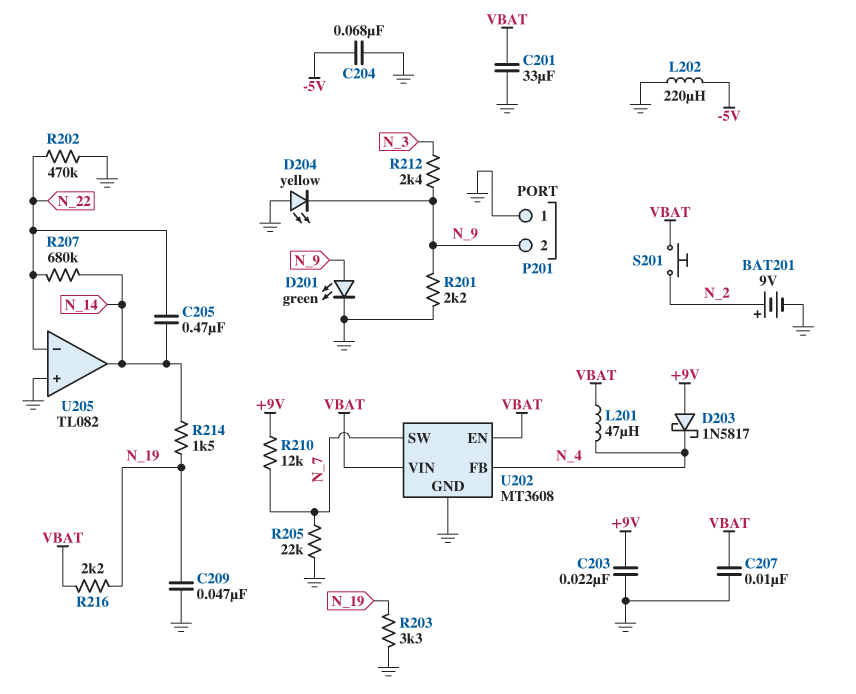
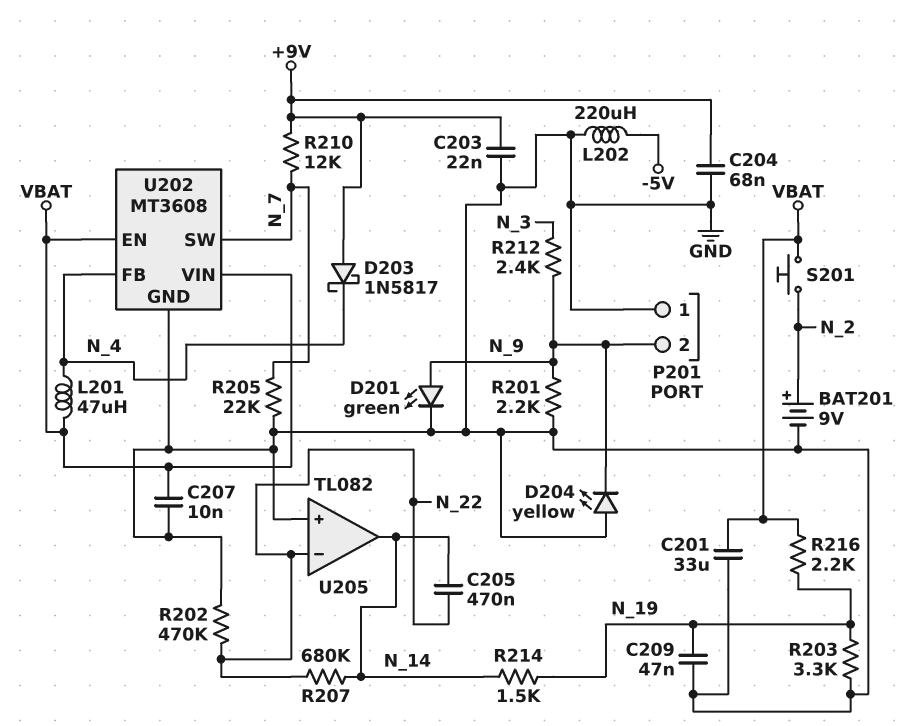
C204: 68nF (-5V, GND) -> 68nF (+9V, GND)

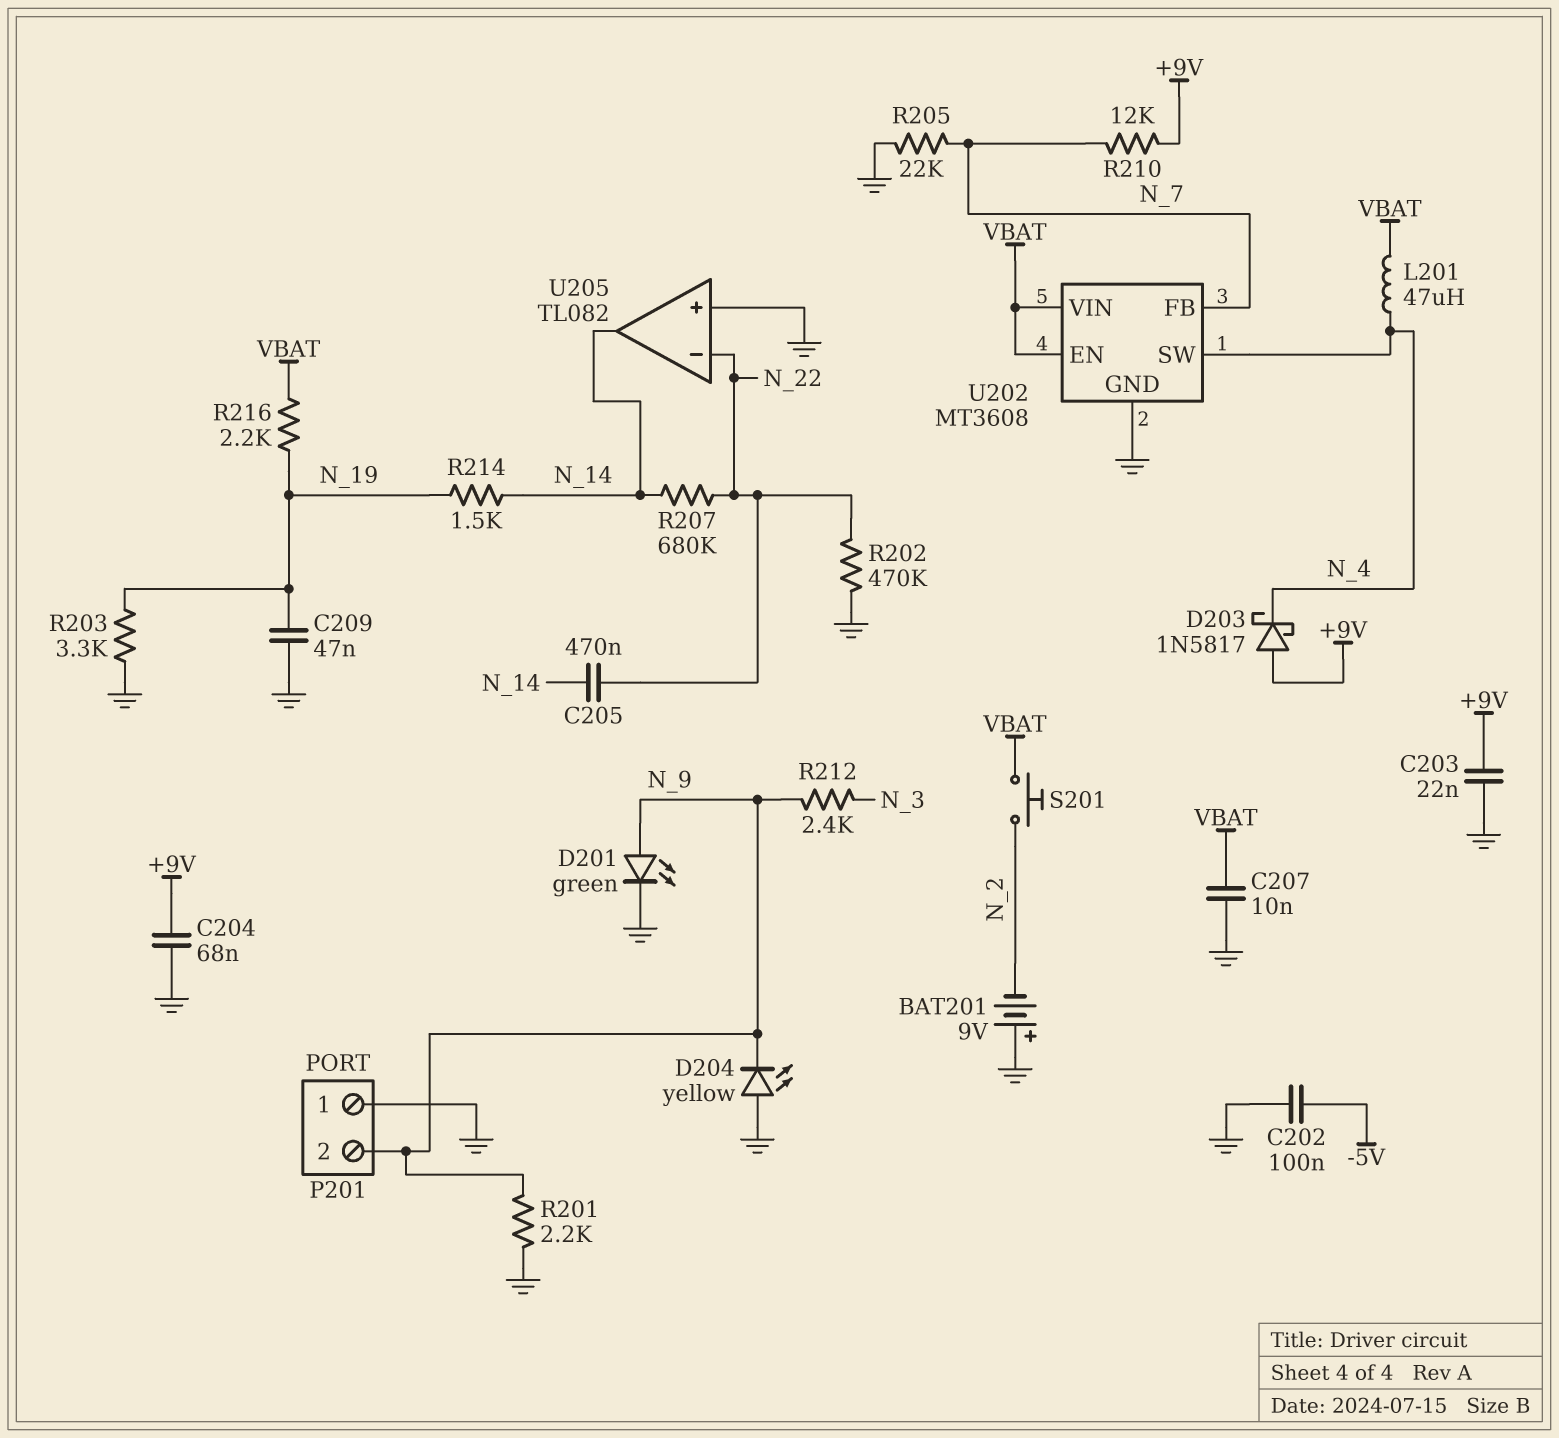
BAT201: 9V (plus N_2, minus GND) -> 9V (plus GND, minus N_2)
C201: 33uF (GND, VBAT) -> none
C202: none -> 100nF (-5V, GND)
L202: 220uH (-5V, GND) -> none
U202 pin FB: N_4 -> N_7
U202 pin SW: N_7 -> N_4

